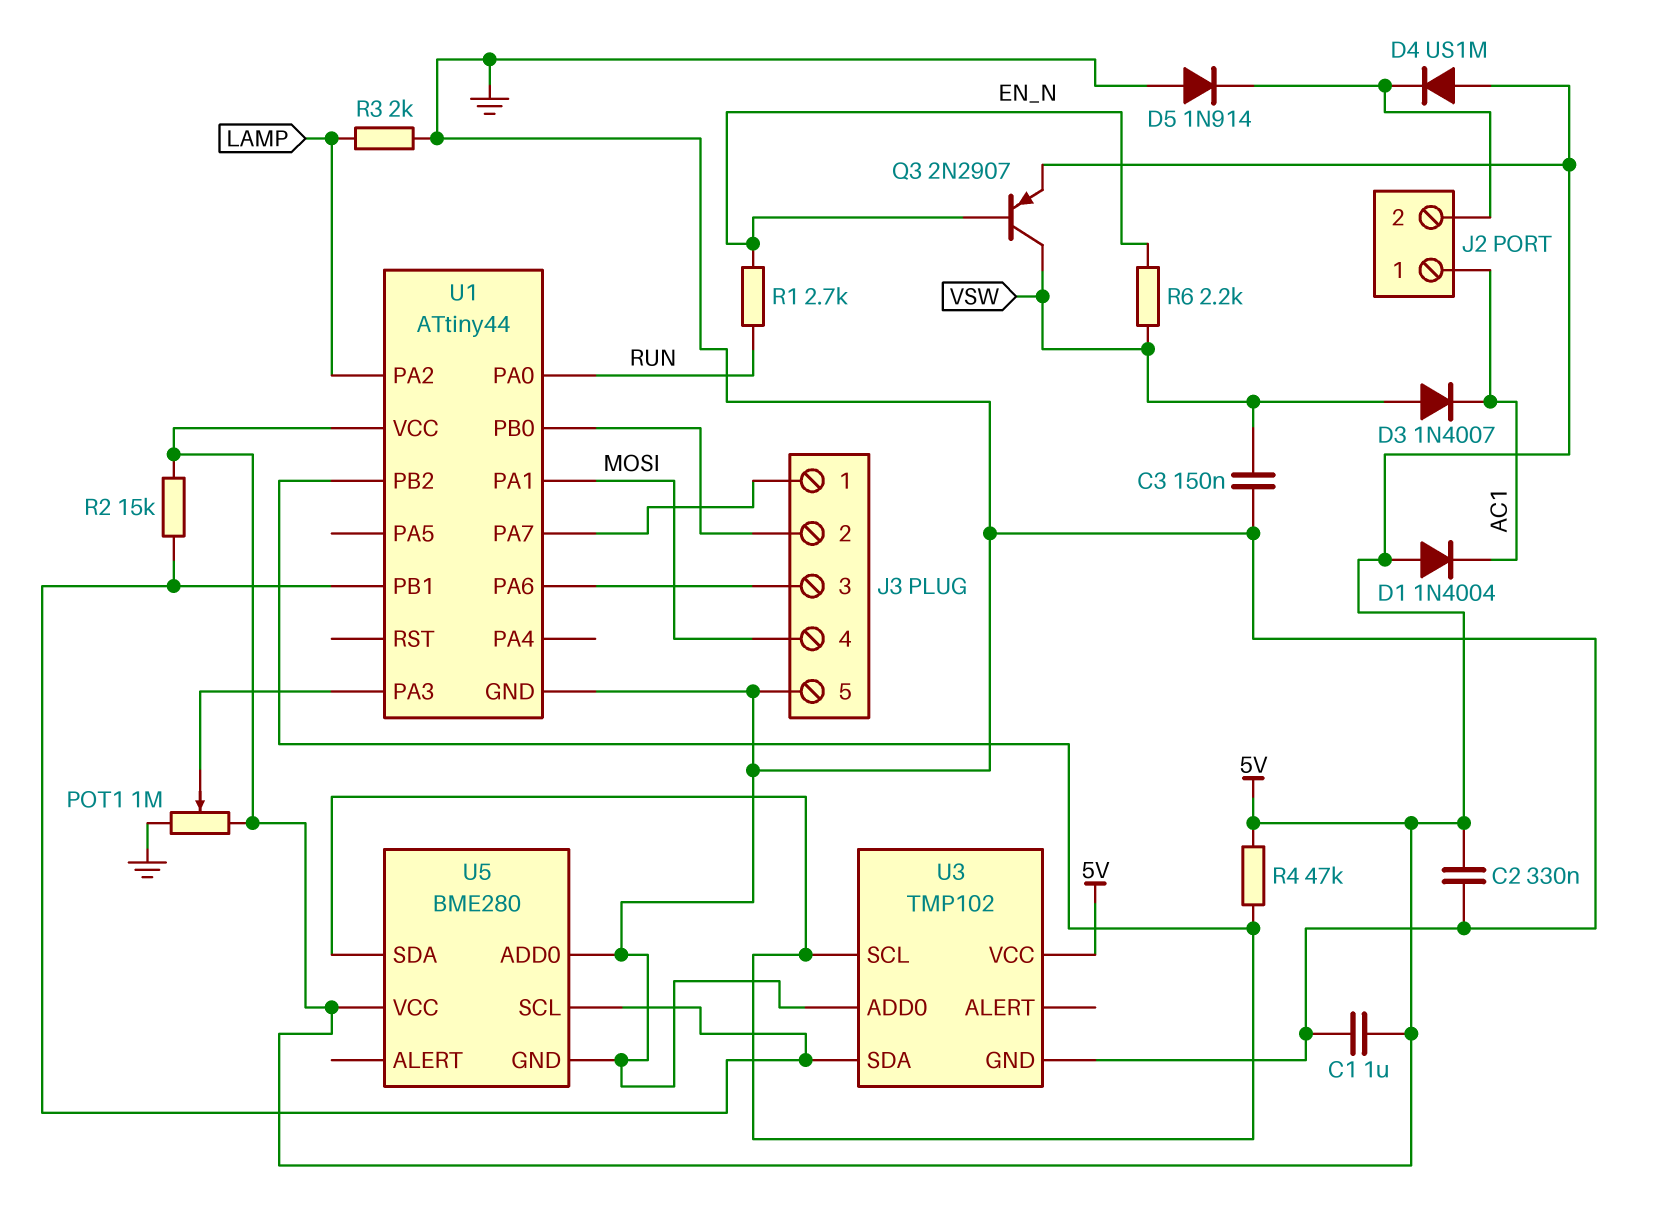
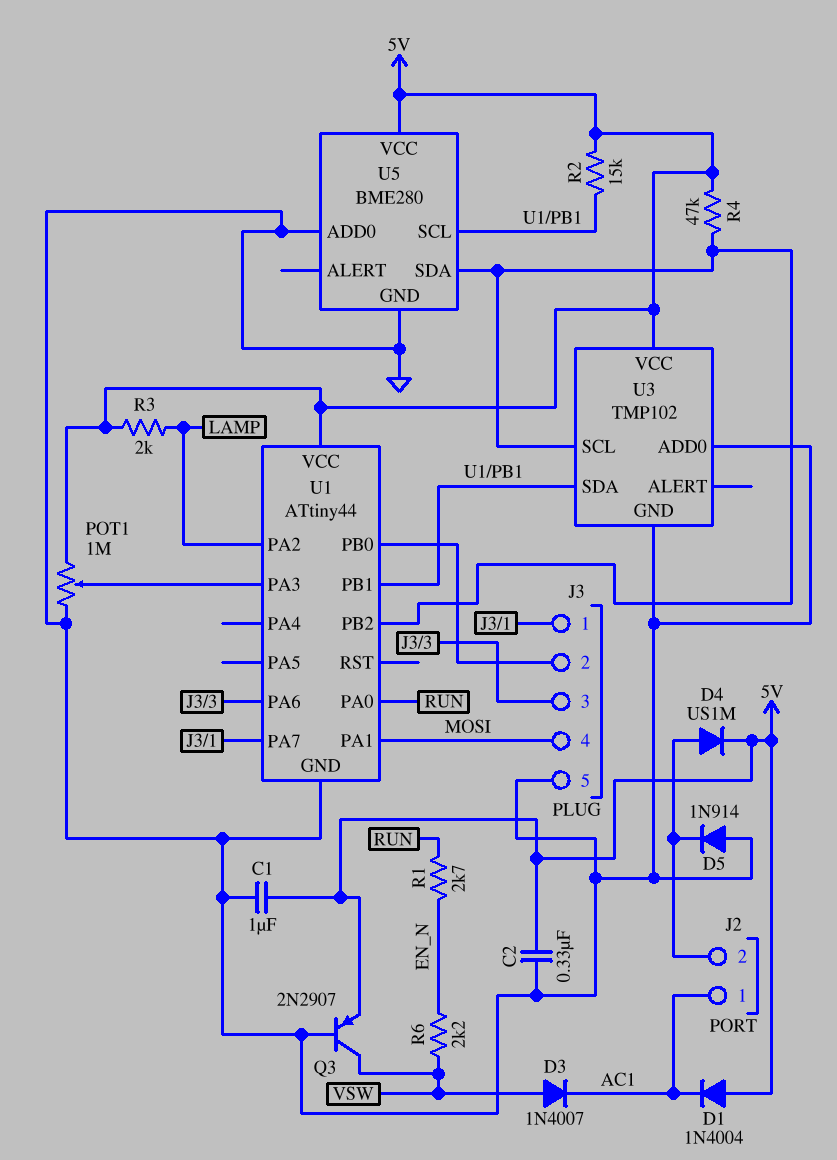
C3: 150nF (GND, VSW) -> none
D4: diode US1M (A 5V, K J2/2) -> diode US1M (A J2/2, K 5V)
Q3: PNP 2N2907 (B EN_N, C VSW, E 5V) -> PNP 2N2907 (B GND, C VSW, E 5V)
R3: 2k (GND, LAMP) -> 2k (5V, LAMP)

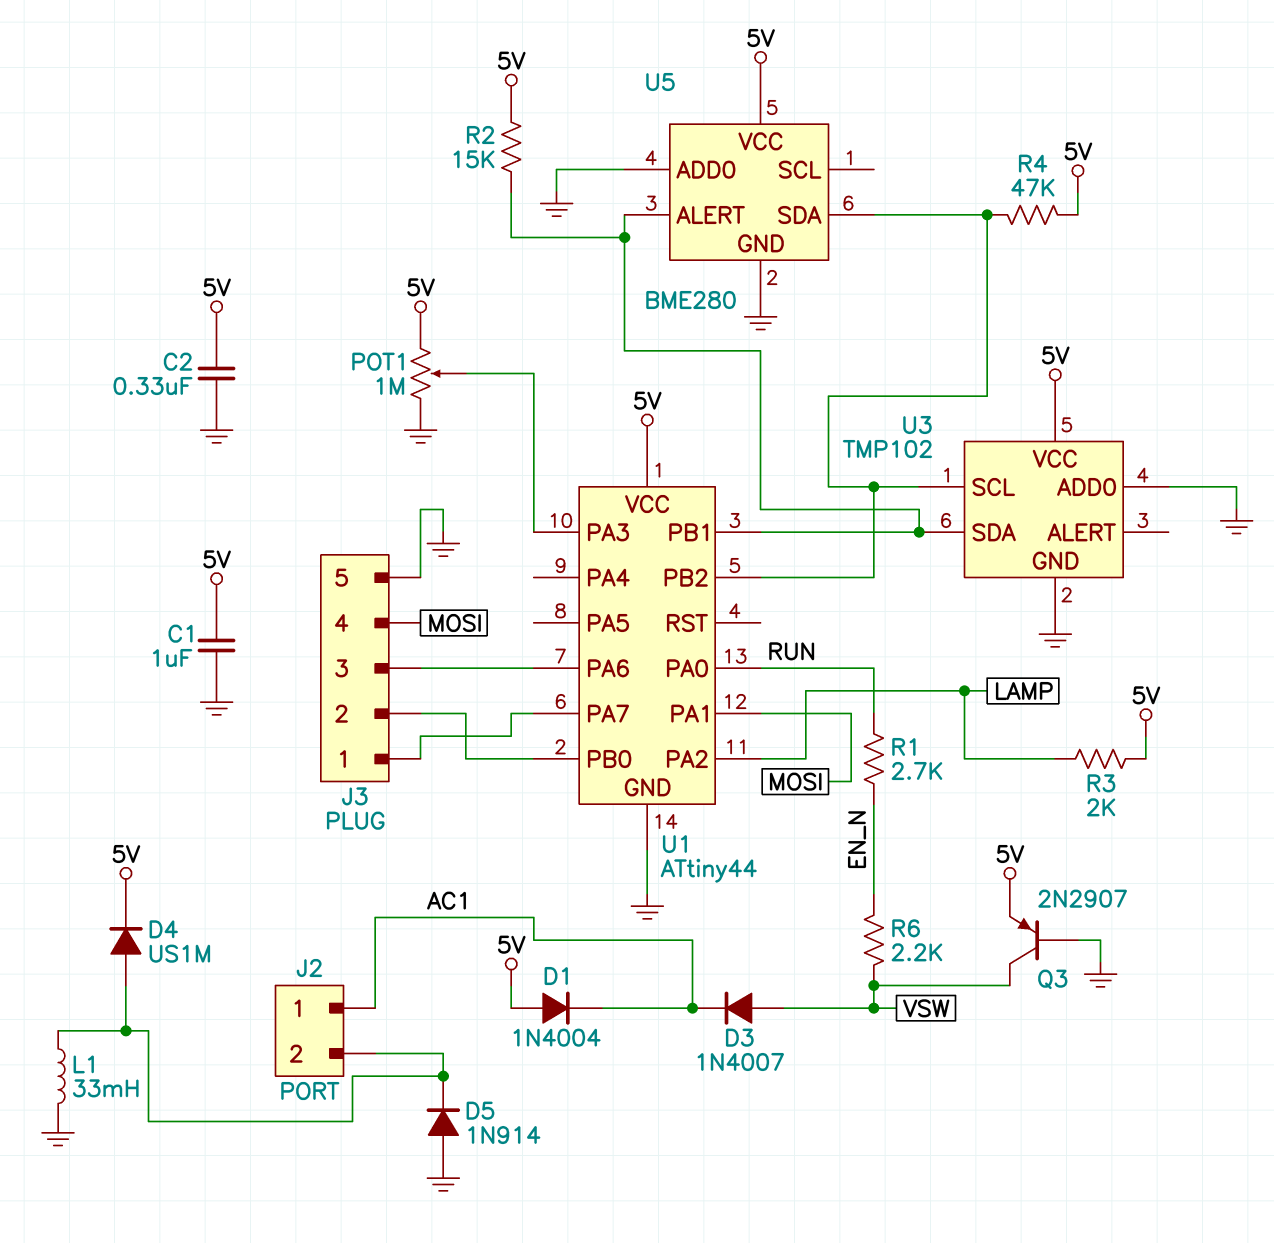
L1: none -> 33mH (GND, J2/2)
U5 pin ALERT: none -> U1/PB1
U5 pin SCL: U1/PB1 -> none

